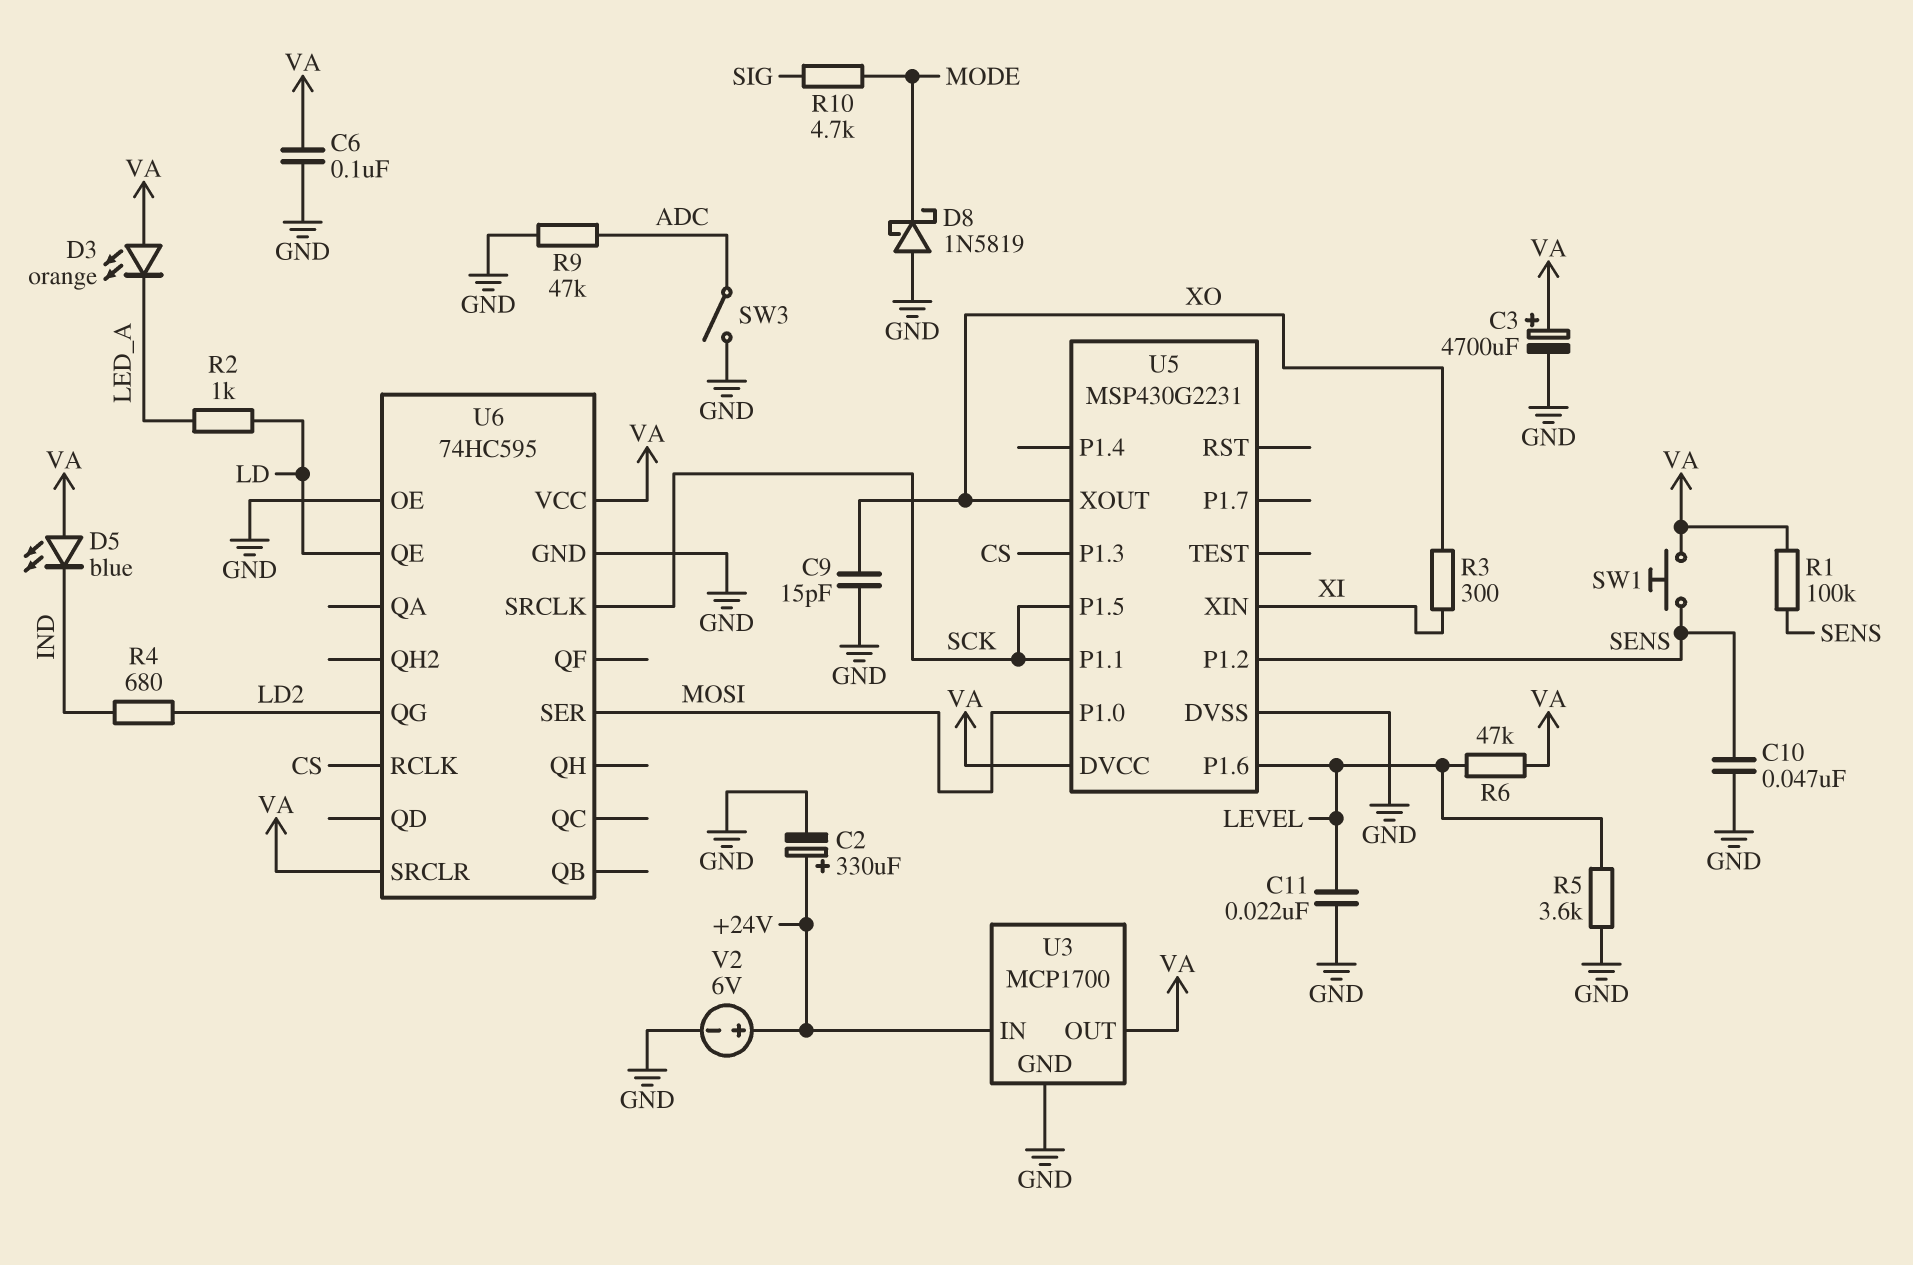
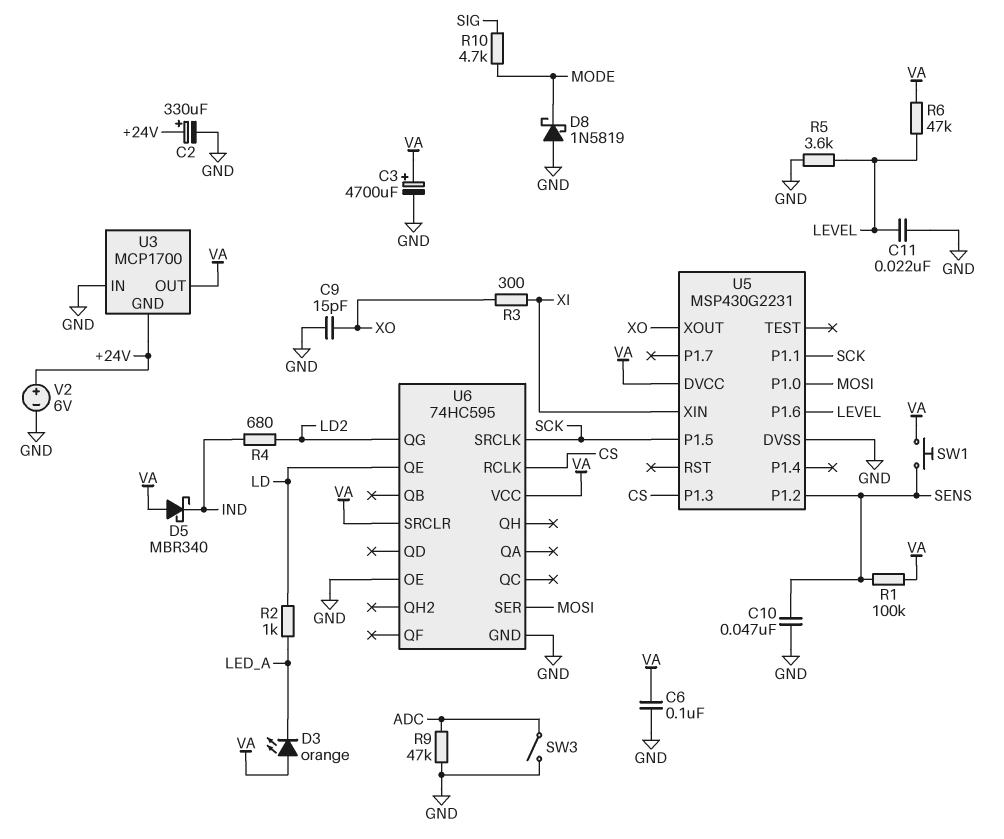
D5: LED blue (A VA, K IND) -> schottky MBR340 (A VA, K IND)
U3 pin GND: GND -> +24V
U3 pin IN: +24V -> GND

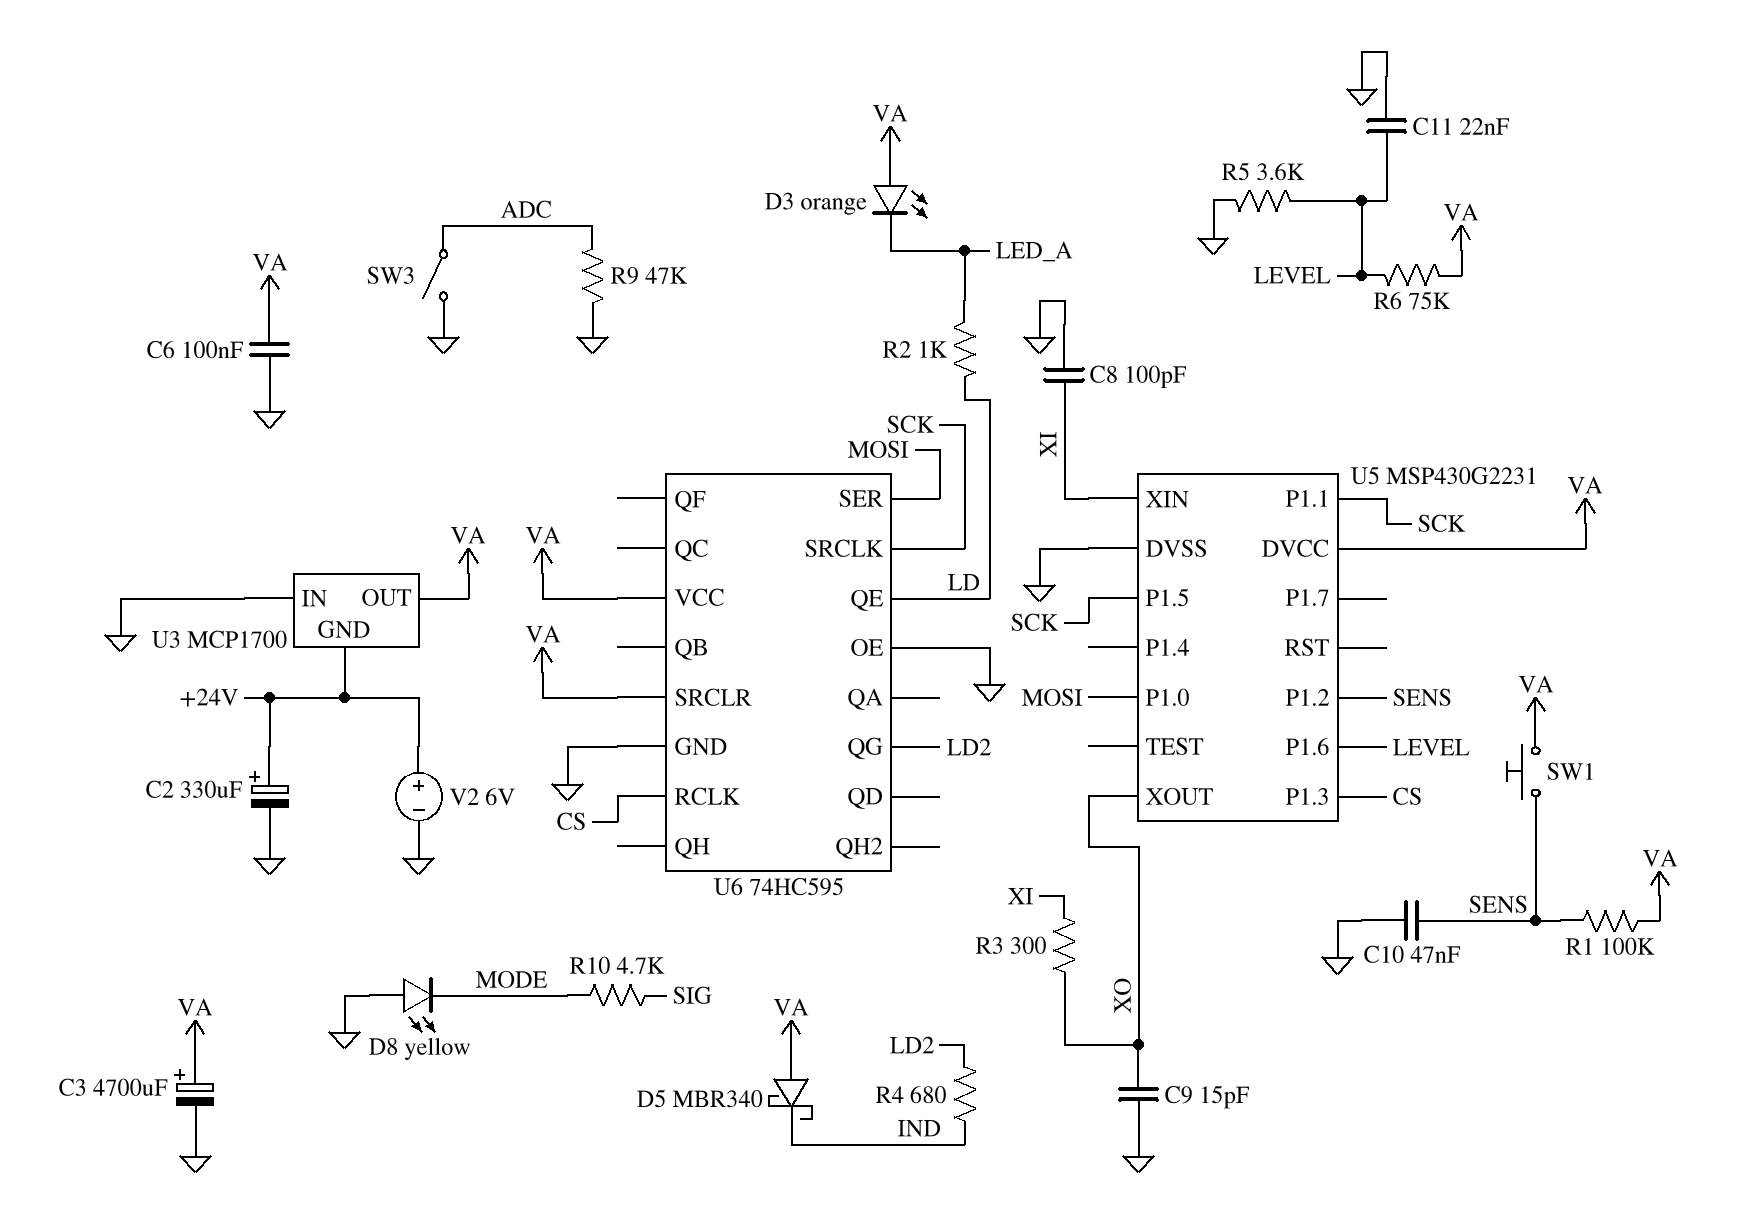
C8: none -> 100pF (GND, XI)
D8: schottky 1N5819 (A GND, K MODE) -> LED yellow (A GND, K MODE)
R6: 47k (LEVEL, VA) -> 75k (LEVEL, VA)

